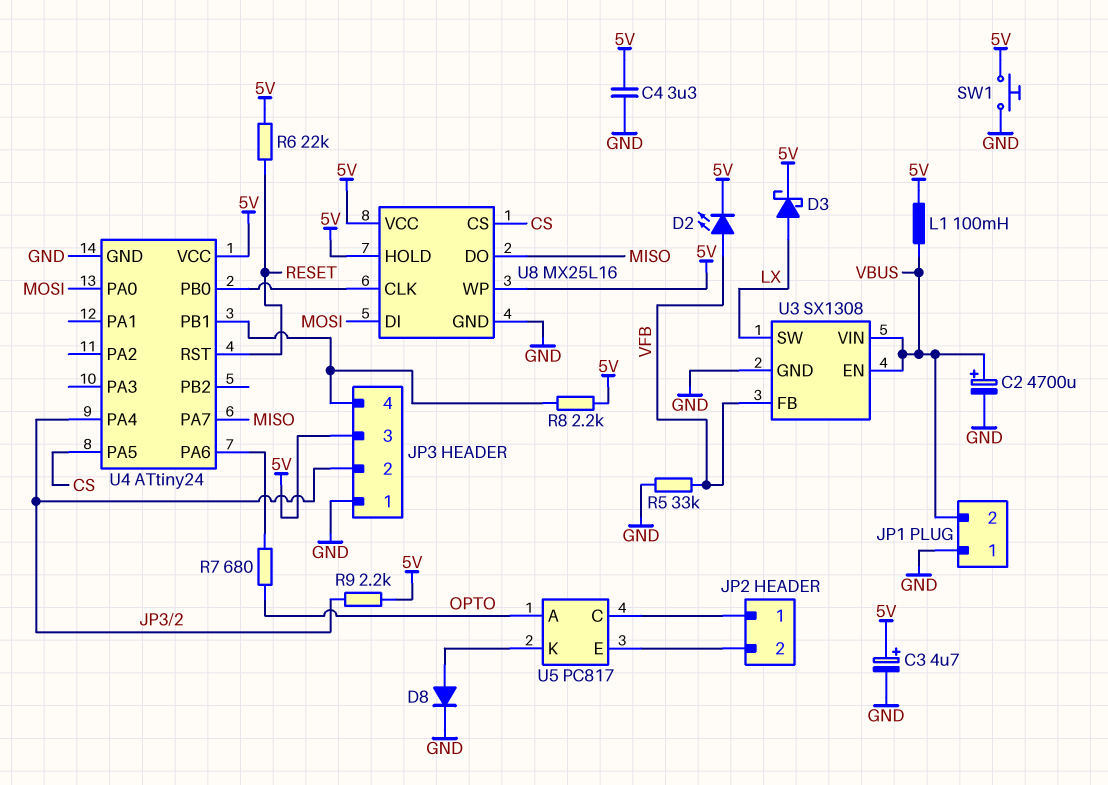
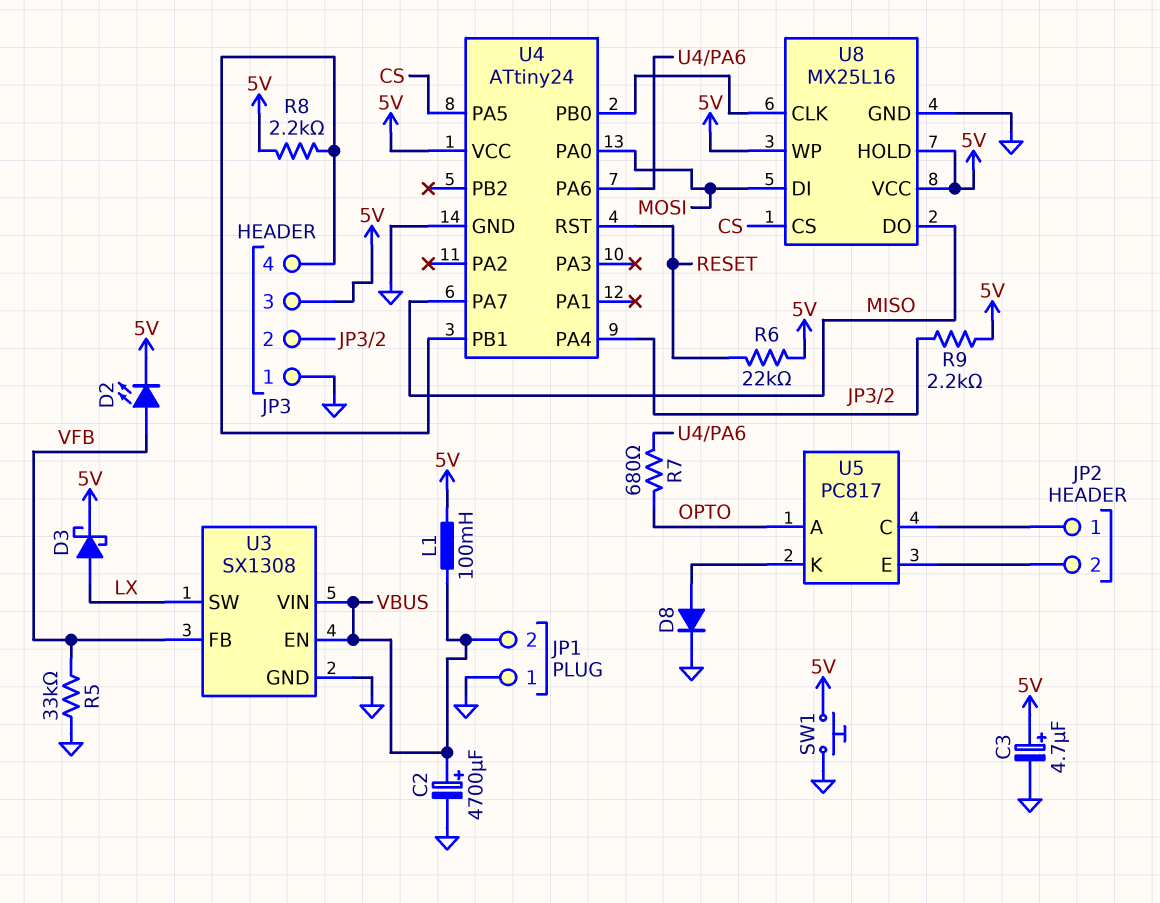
C4: 3.3uF (5V, GND) -> none

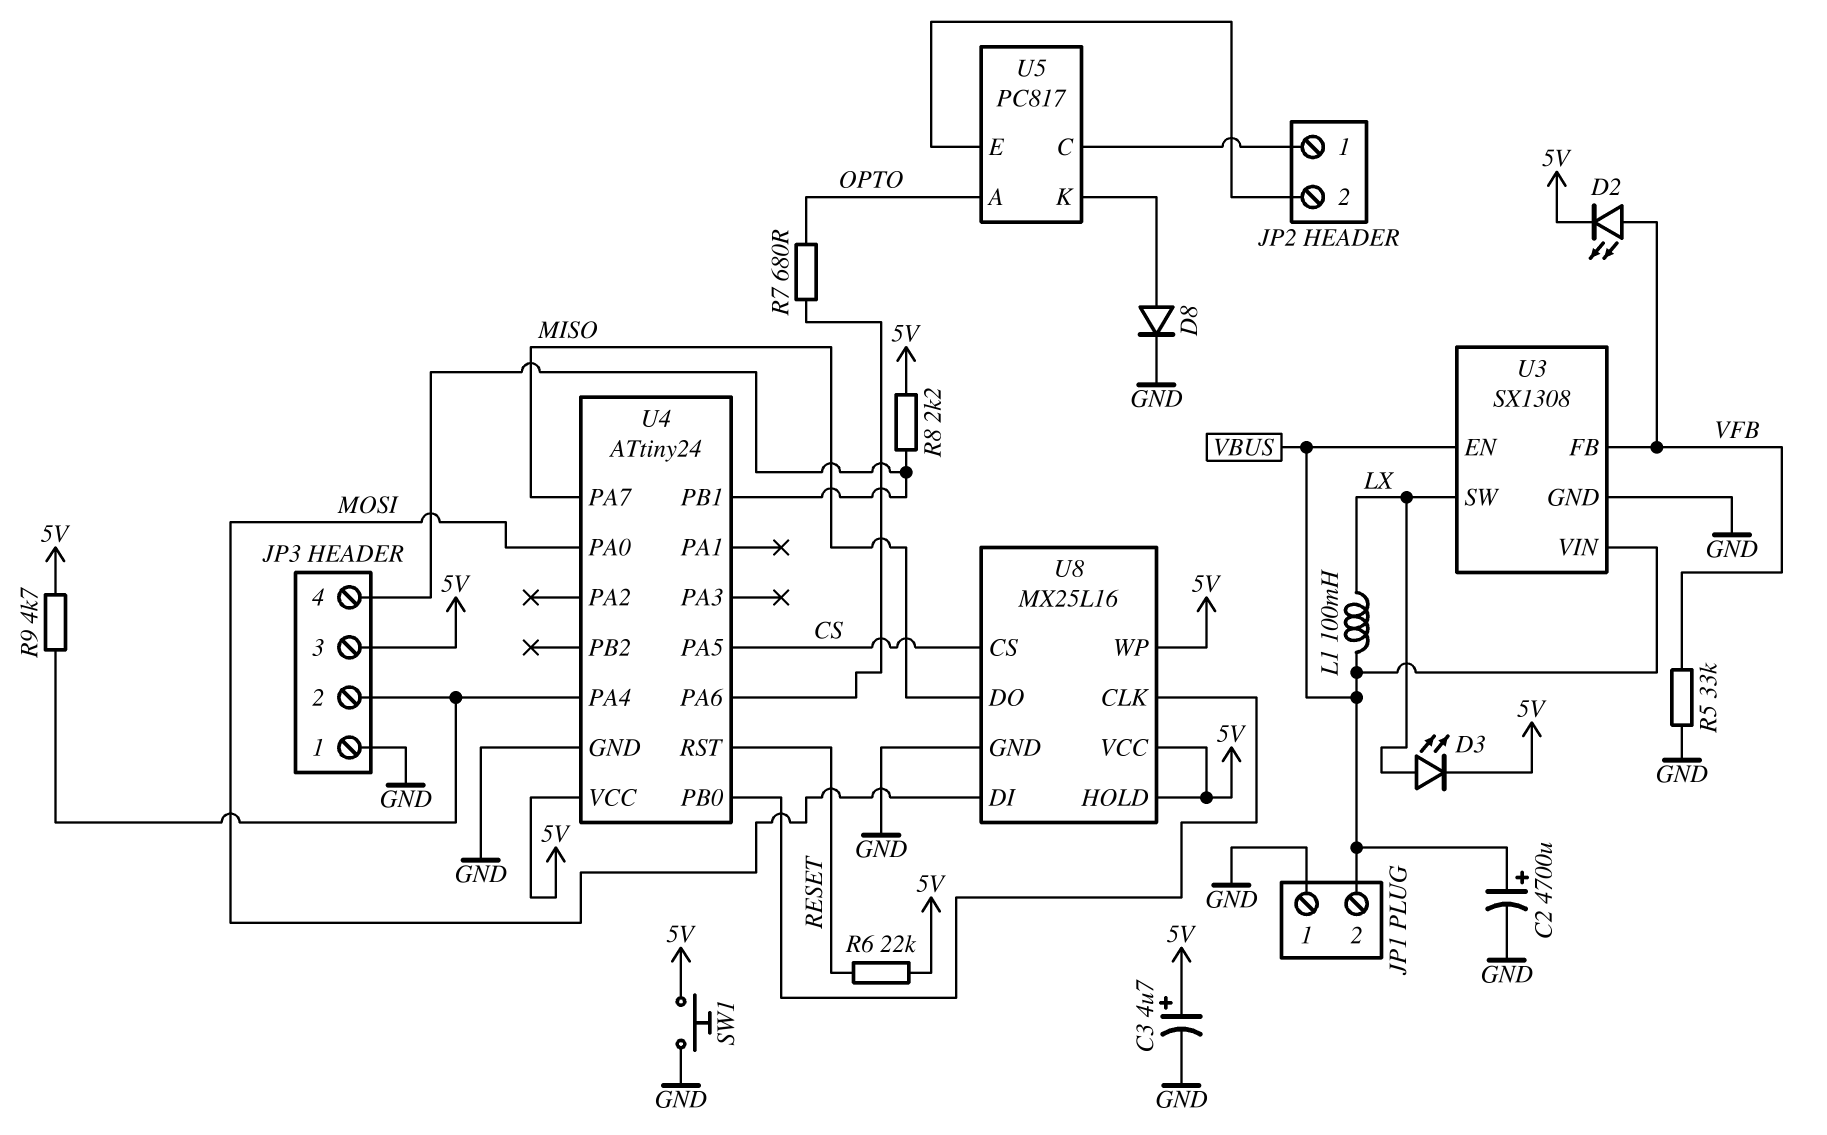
D3: schottky (A LX, K 5V) -> LED (A LX, K 5V)
L1: 100mH (5V, VBUS) -> 100mH (LX, VBUS)
R9: 2.2k (5V, JP3/2) -> 4.7k (5V, JP3/2)

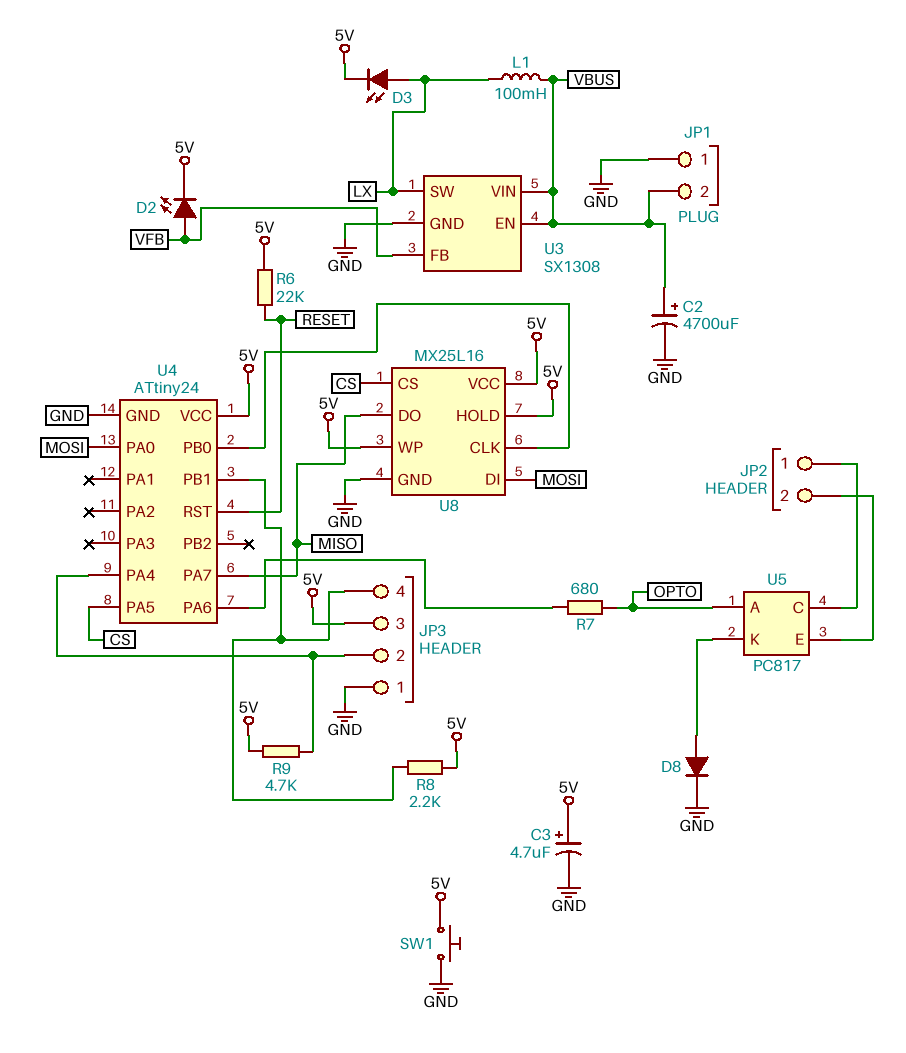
R5: 33k (GND, VFB) -> none

